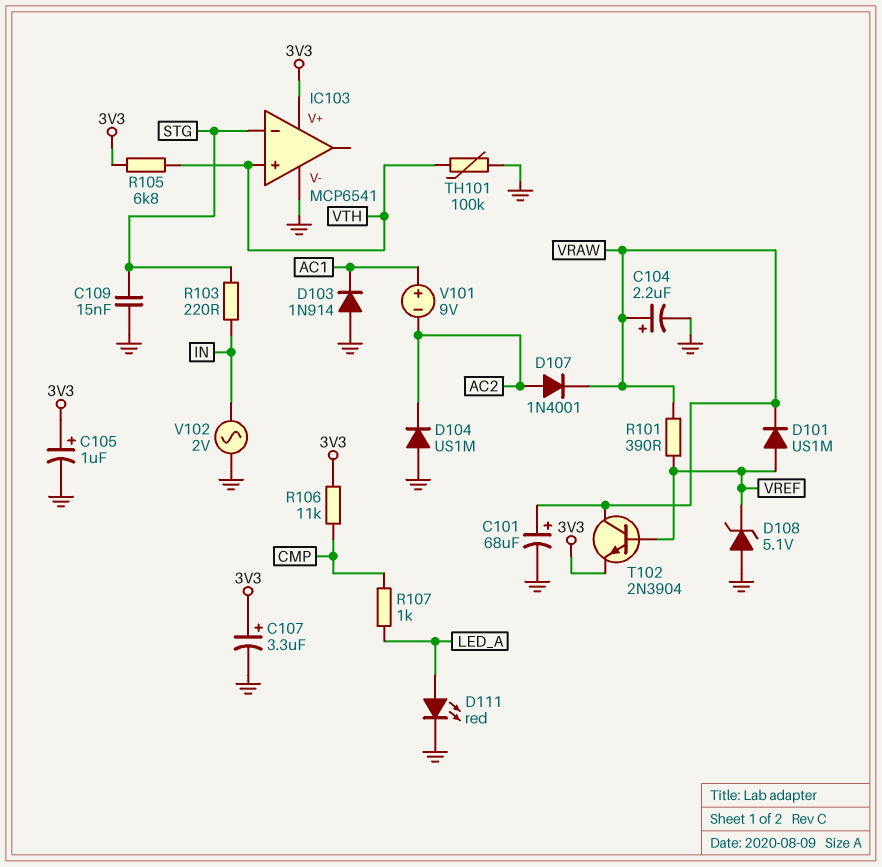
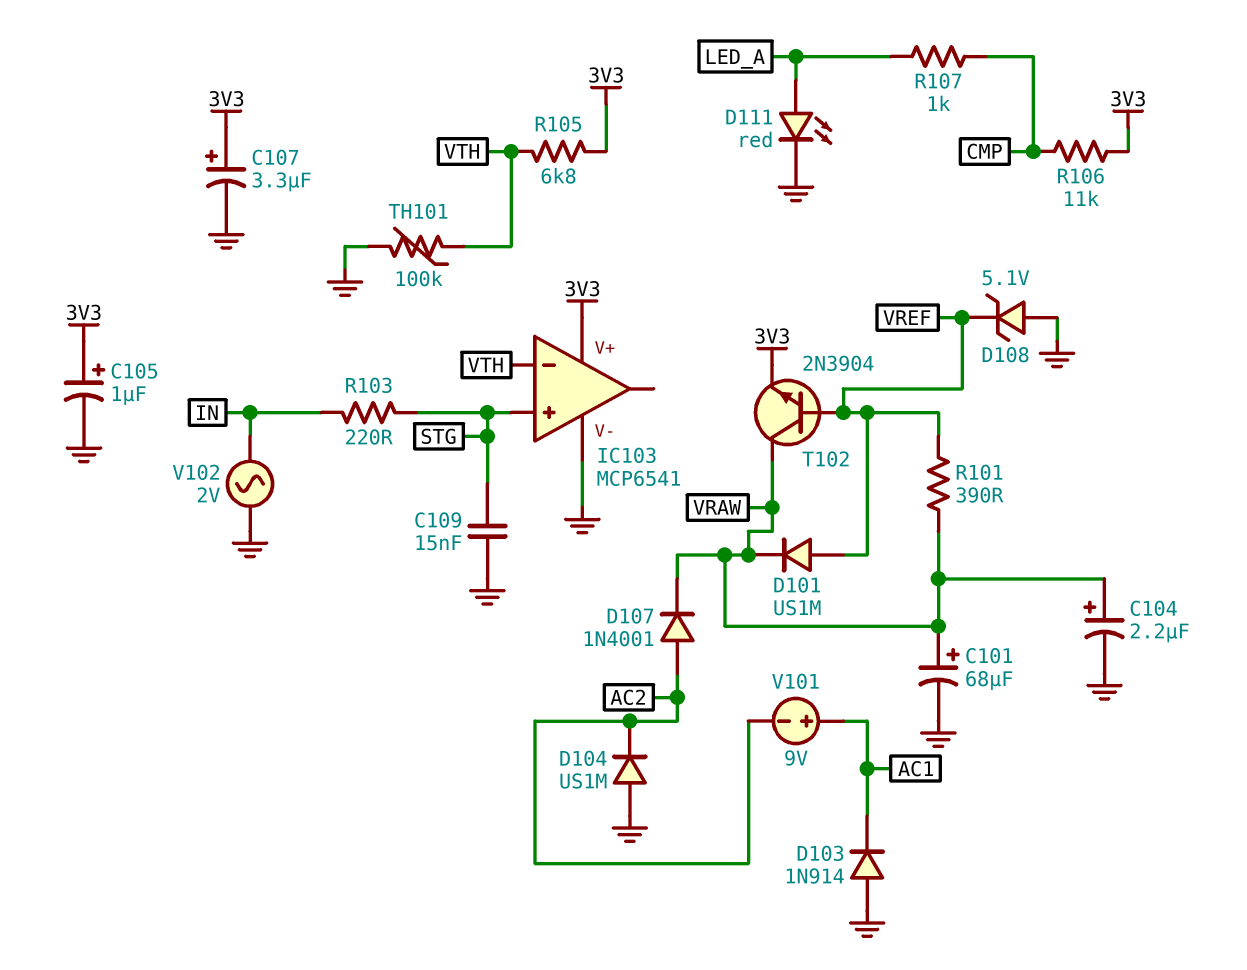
IC103 pin in+: VTH -> STG
IC103 pin in-: STG -> VTH

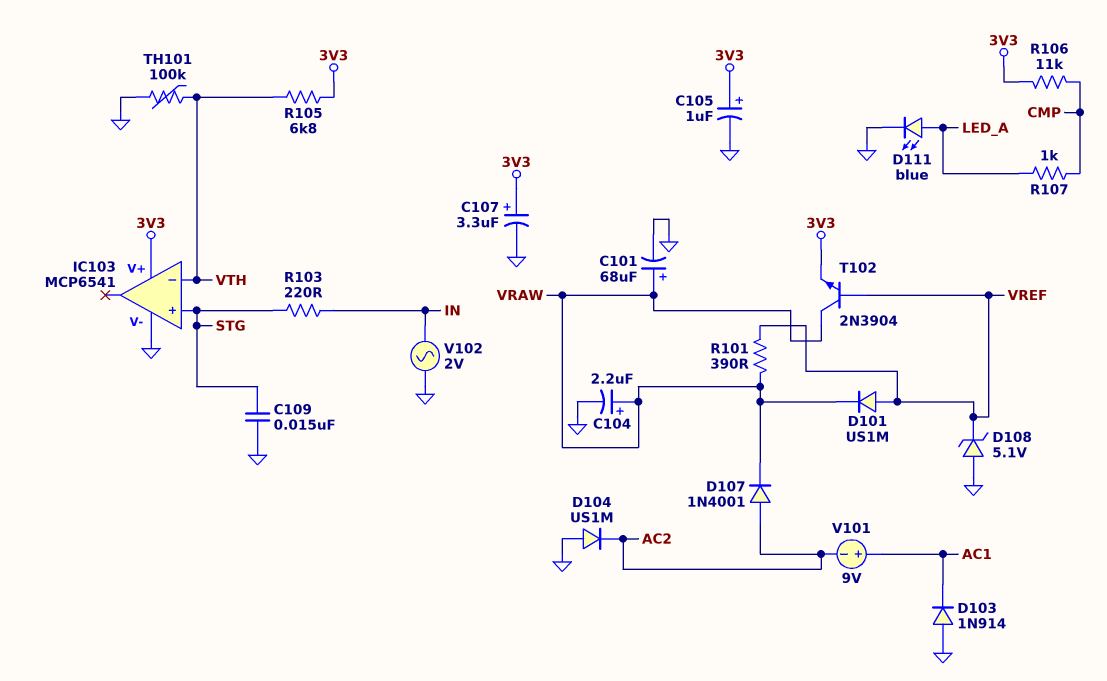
D111: LED red (A LED_A, K GND) -> LED blue (A LED_A, K GND)

